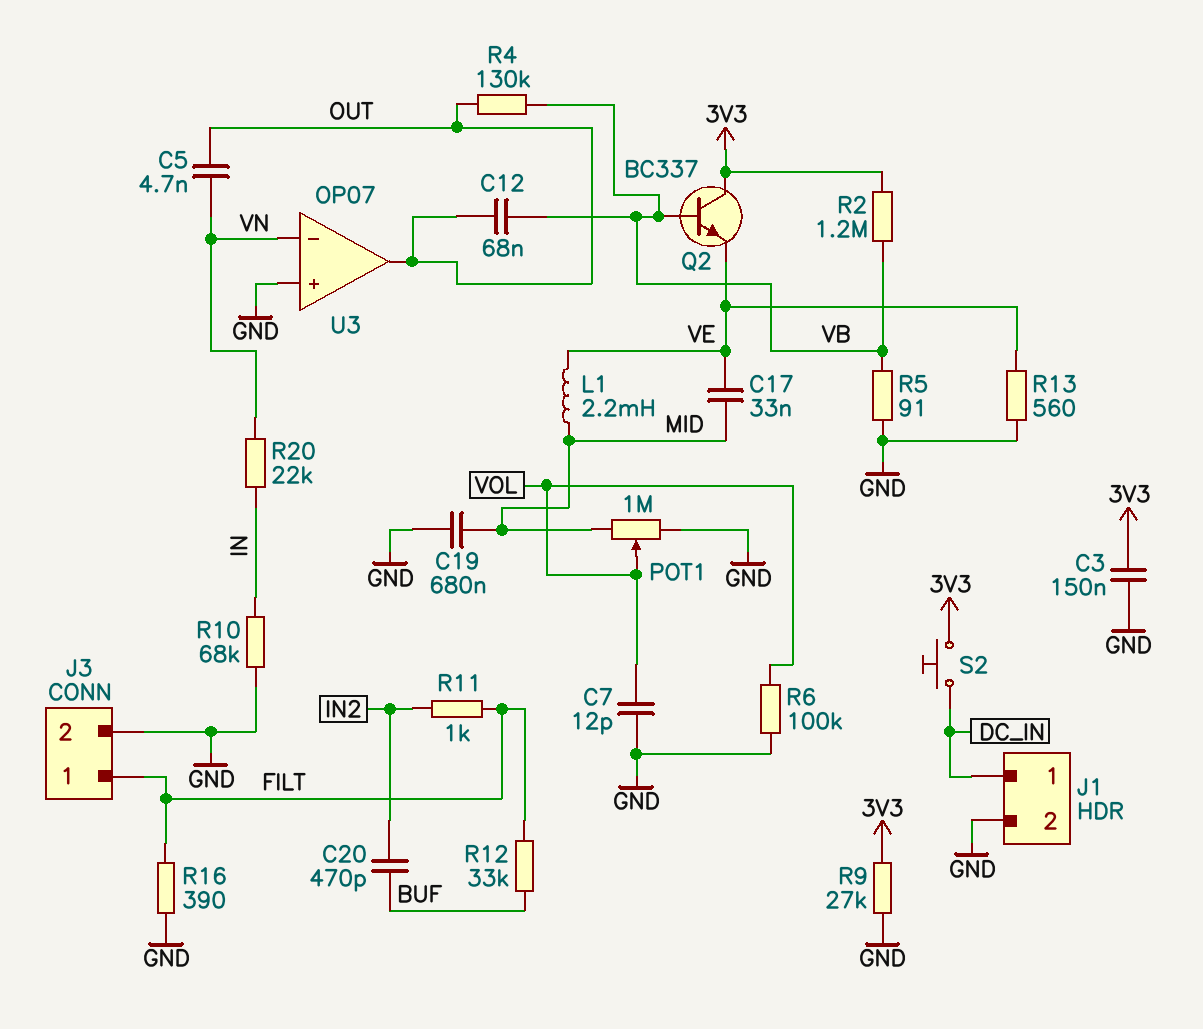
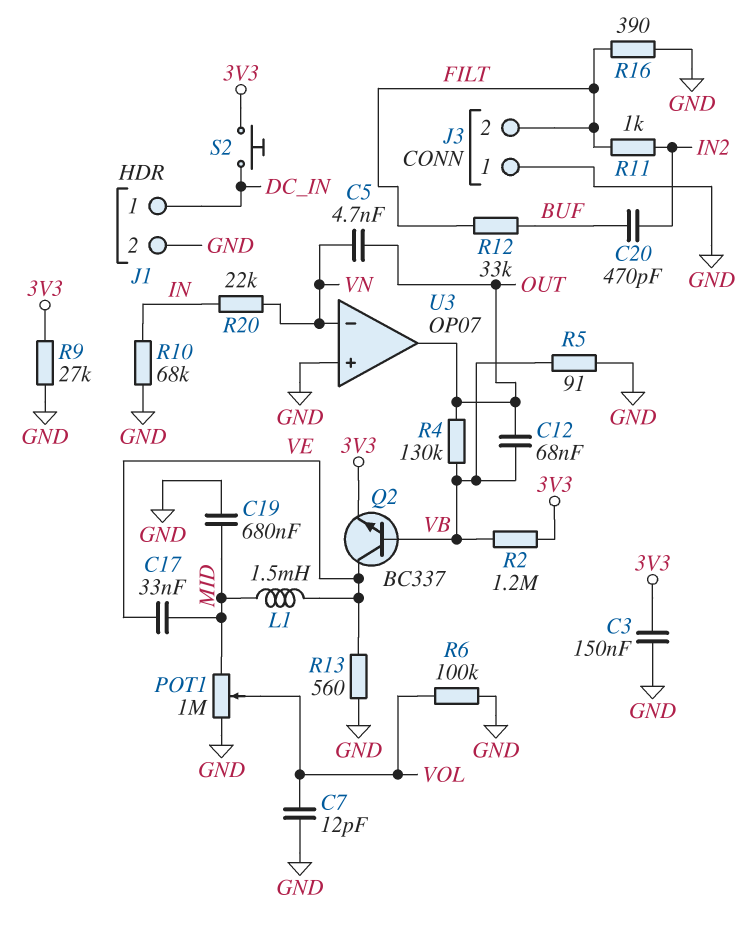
J3 pin 1: FILT -> GND
J3 pin 2: GND -> FILT
L1: 2.2mH (MID, VE) -> 1.5mH (MID, VE)
Q2: NPN BC337 (B VB, C 3V3, E VE) -> NPN BC337 (B VB, C VE, E 3V3)

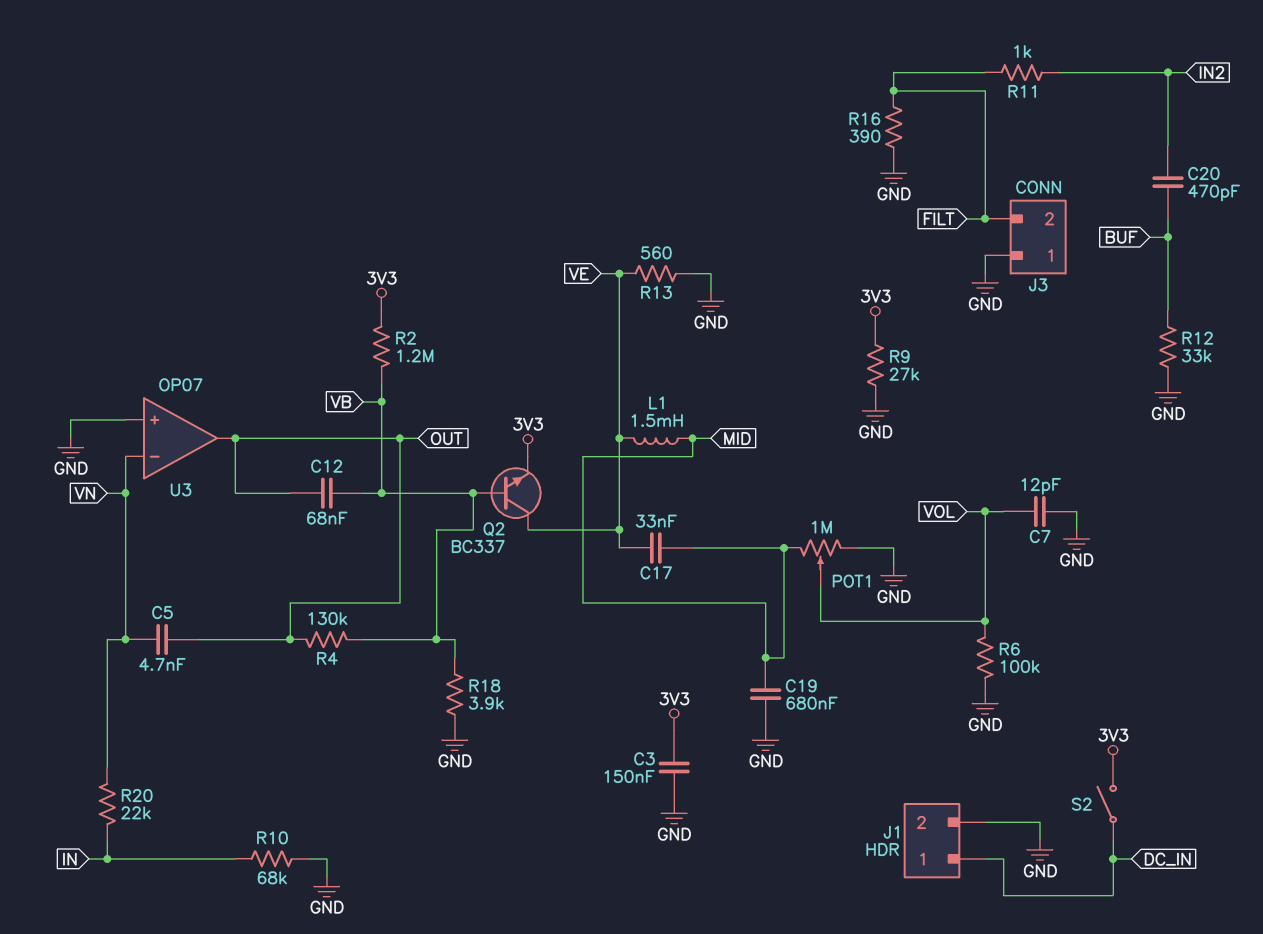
R5: 91 (GND, VB) -> none
R12: 33k (BUF, FILT) -> 33k (BUF, GND)
R18: none -> 3.9k (GND, VB)
S2: button (3V3, DC_IN) -> switch (3V3, DC_IN)

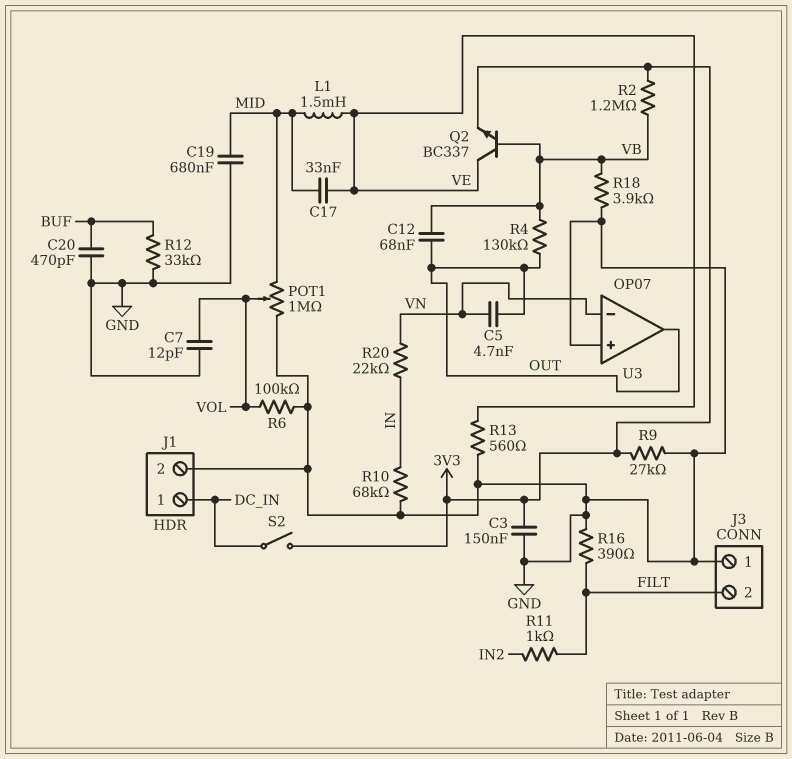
C20: 470pF (BUF, IN2) -> 470pF (BUF, GND)

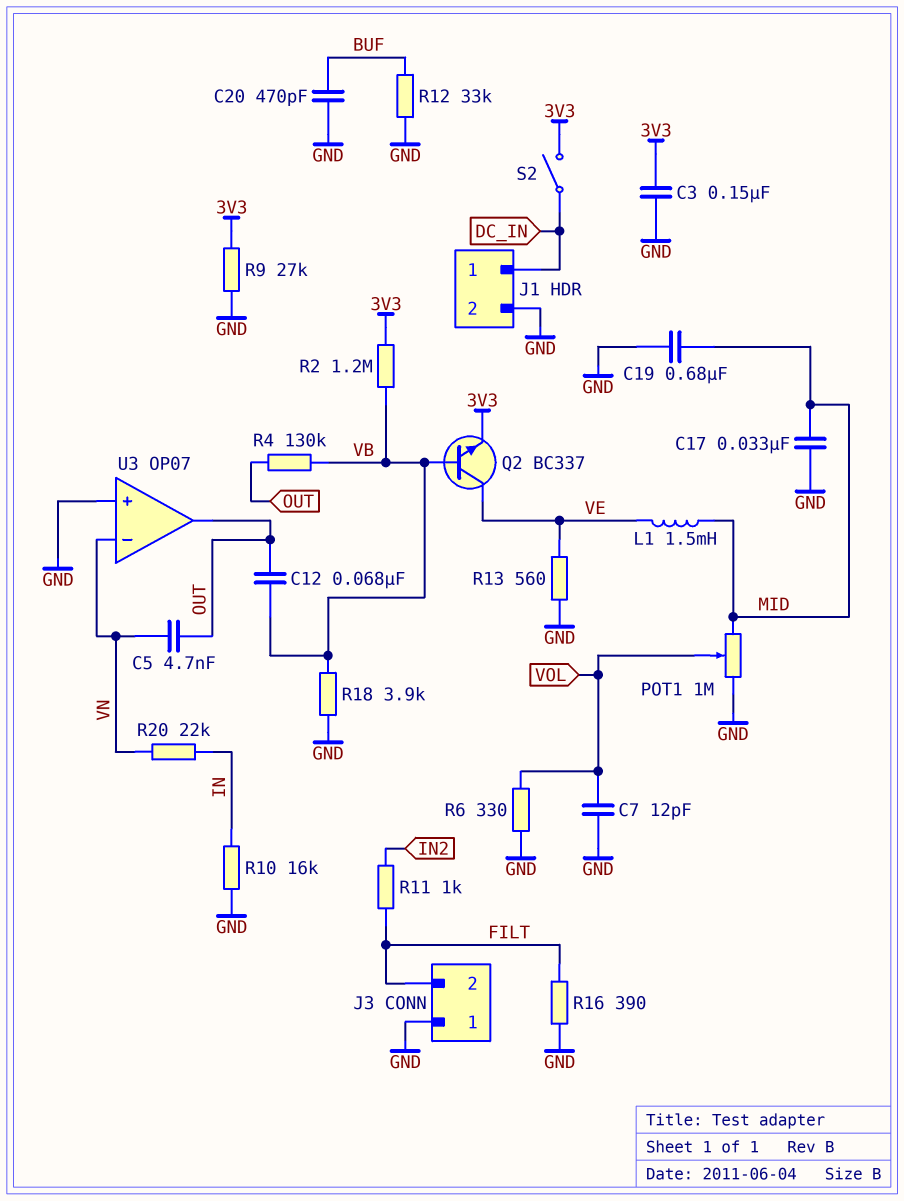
C17: 33nF (MID, VE) -> 33nF (GND, MID)
R6: 100k (GND, VOL) -> 330 (GND, VOL)
R10: 68k (GND, IN) -> 16k (GND, IN)

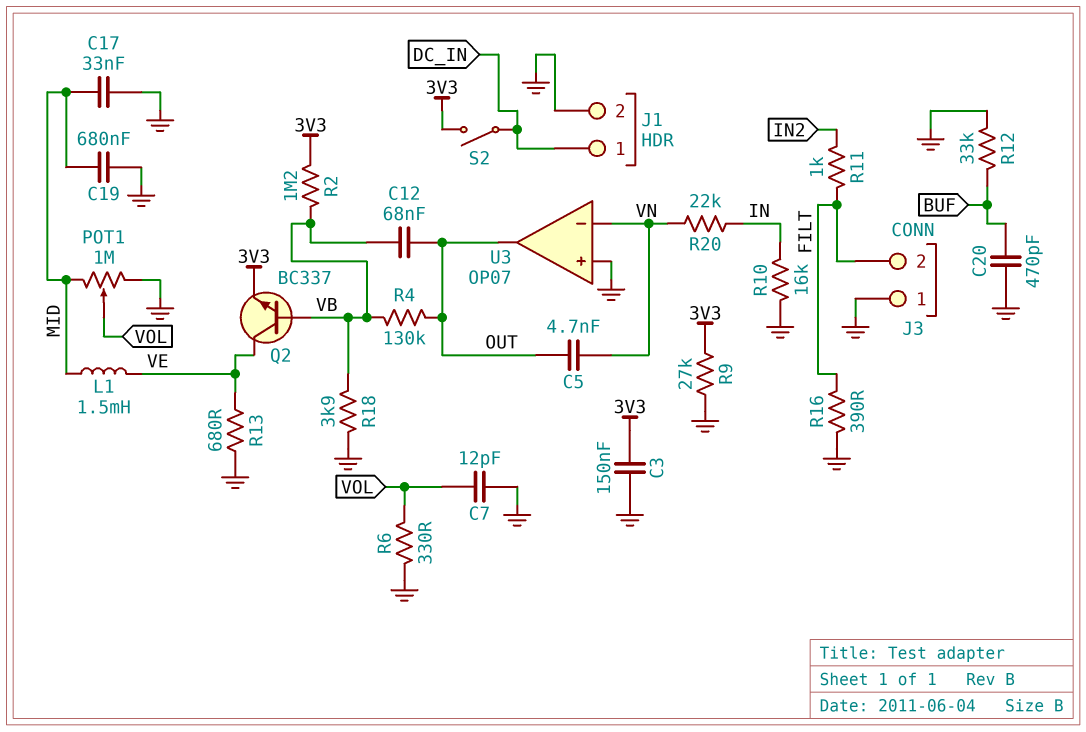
R13: 560 (GND, VE) -> 680 (GND, VE)

